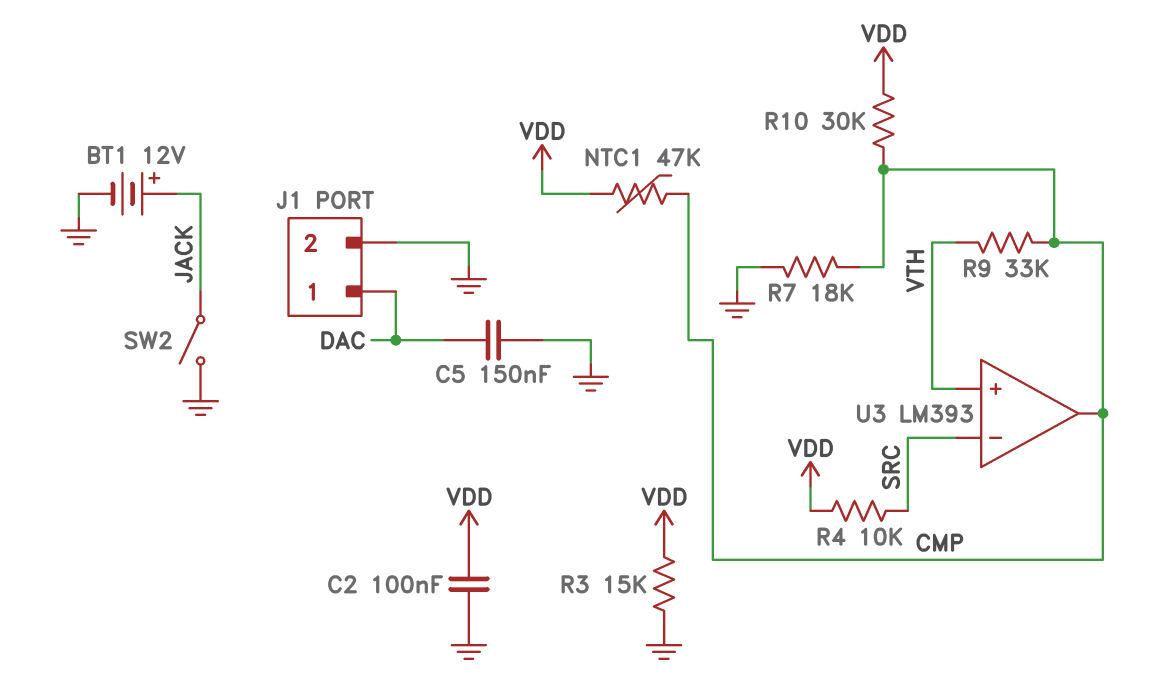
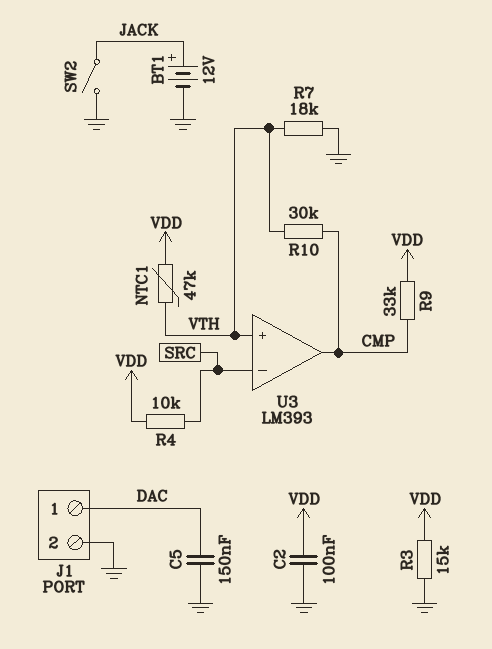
NTC1: 47k (CMP, VDD) -> 47k (VDD, VTH)
R7: 18k (CMP, GND) -> 18k (GND, VTH)
R9: 33k (CMP, VTH) -> 33k (CMP, VDD)
R10: 30k (CMP, VDD) -> 30k (CMP, VTH)

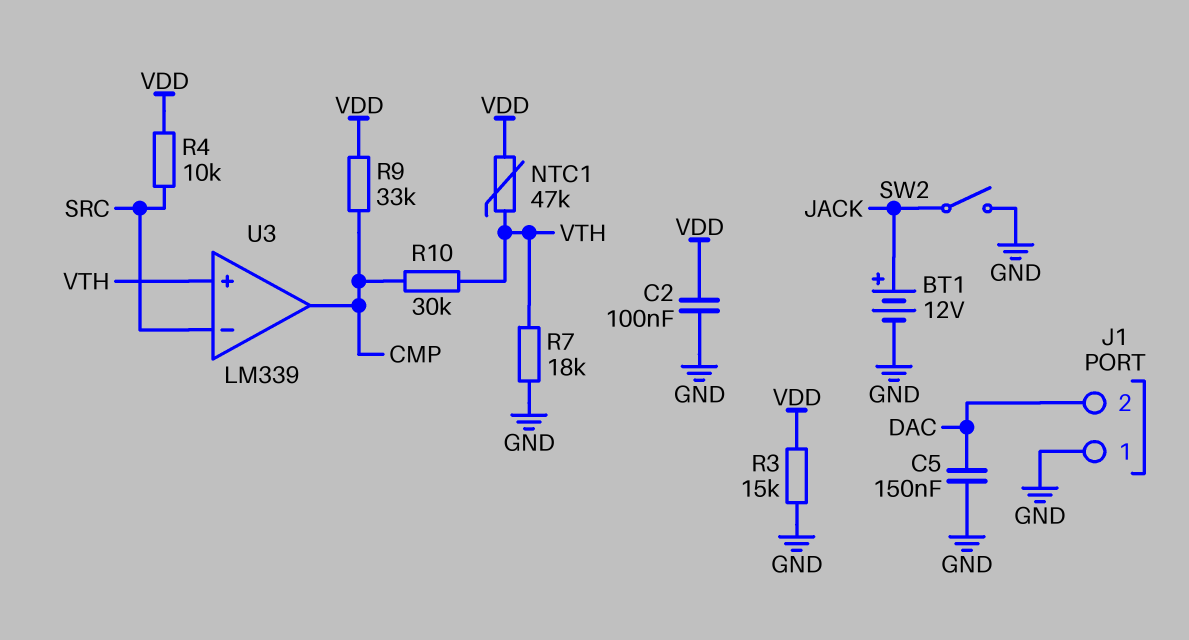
J1 pin 1: DAC -> GND
J1 pin 2: GND -> DAC
U3: LM393 -> LM339

